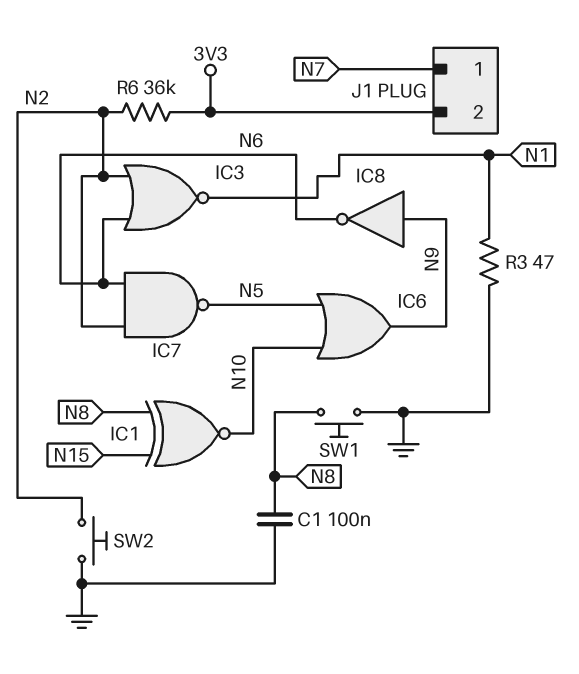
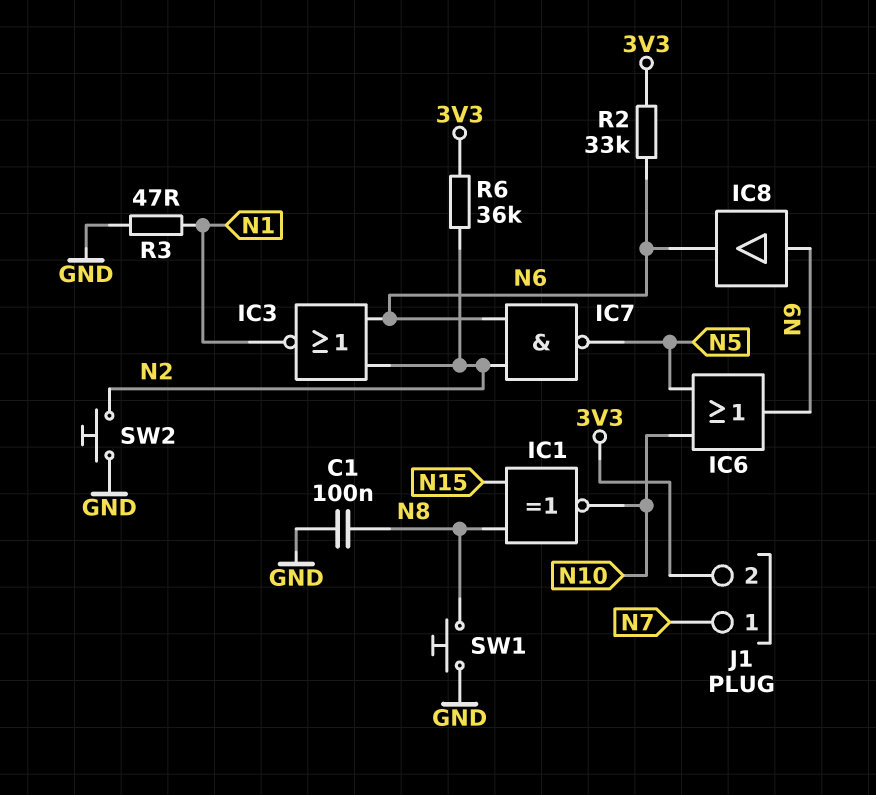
IC8: NOT (in N9, out N6) -> buffer (in N9, out N6)
R2: none -> 33k (3V3, N6)

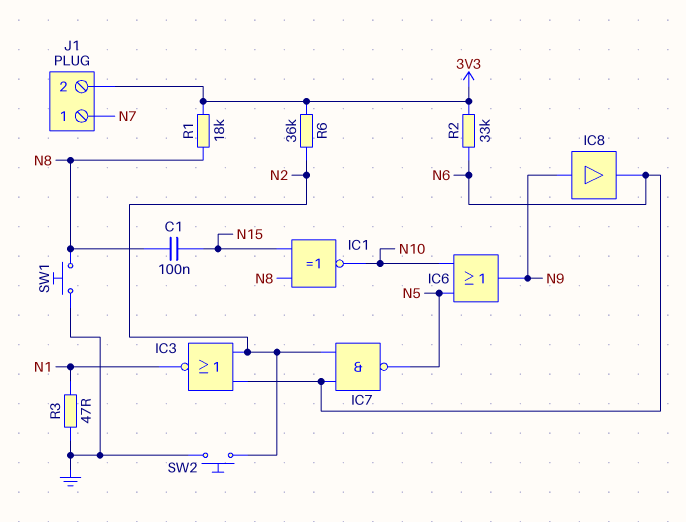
C1: 100nF (GND, N8) -> 100nF (N8, N15)
R1: none -> 18k (3V3, N8)

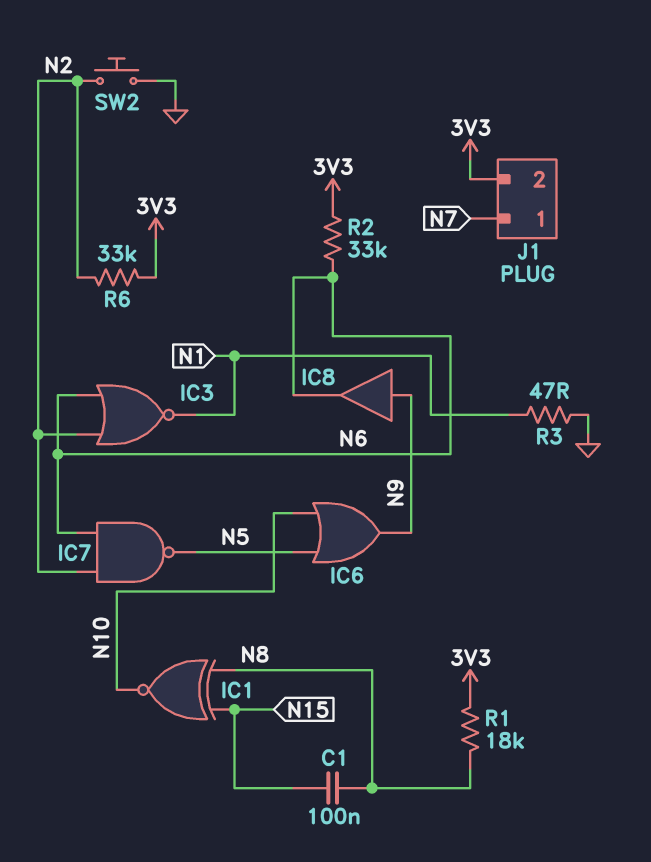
R6: 36k (3V3, N2) -> 33k (3V3, N2)
SW1: button (GND, N8) -> none

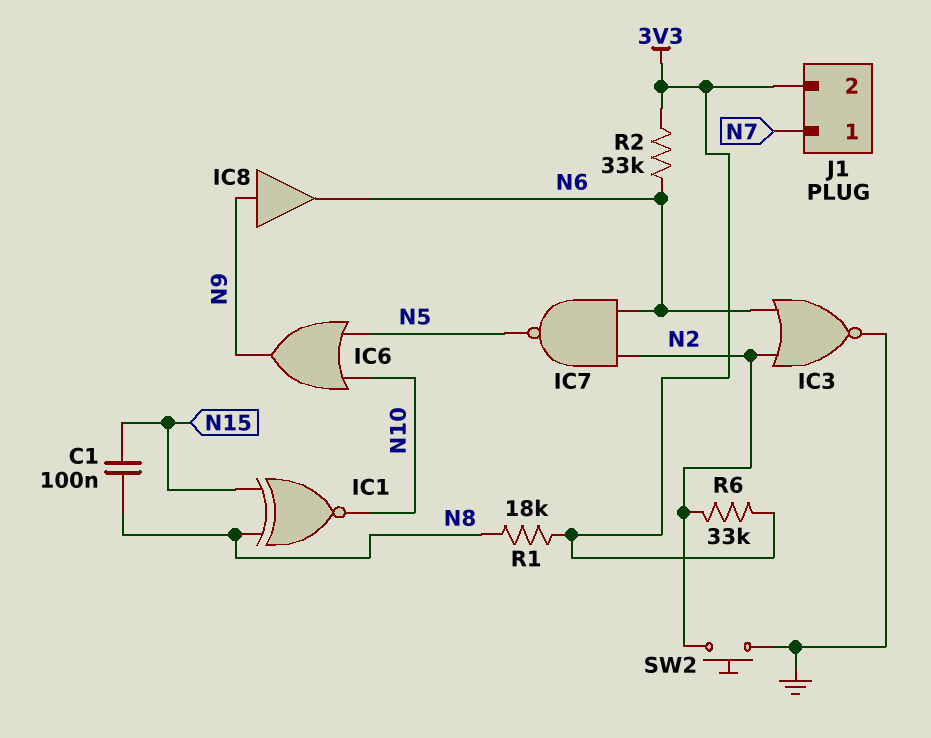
IC3: NOR (in N2, in N6, out N1) -> NOR (in N2, in N6, out GND)
R3: 47 (GND, N1) -> none

